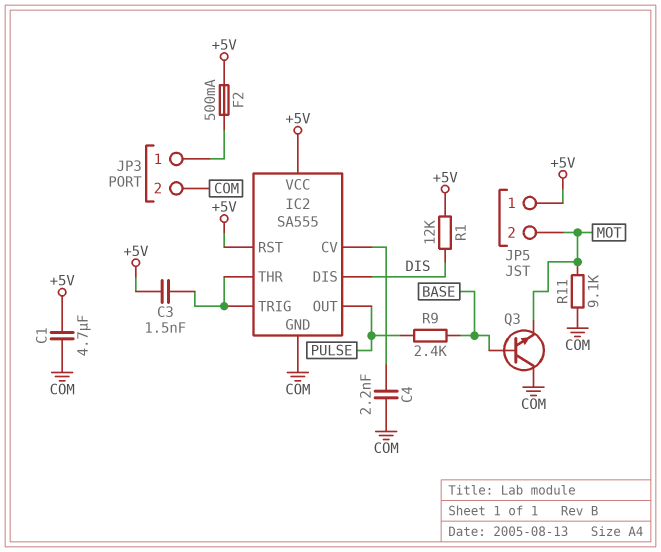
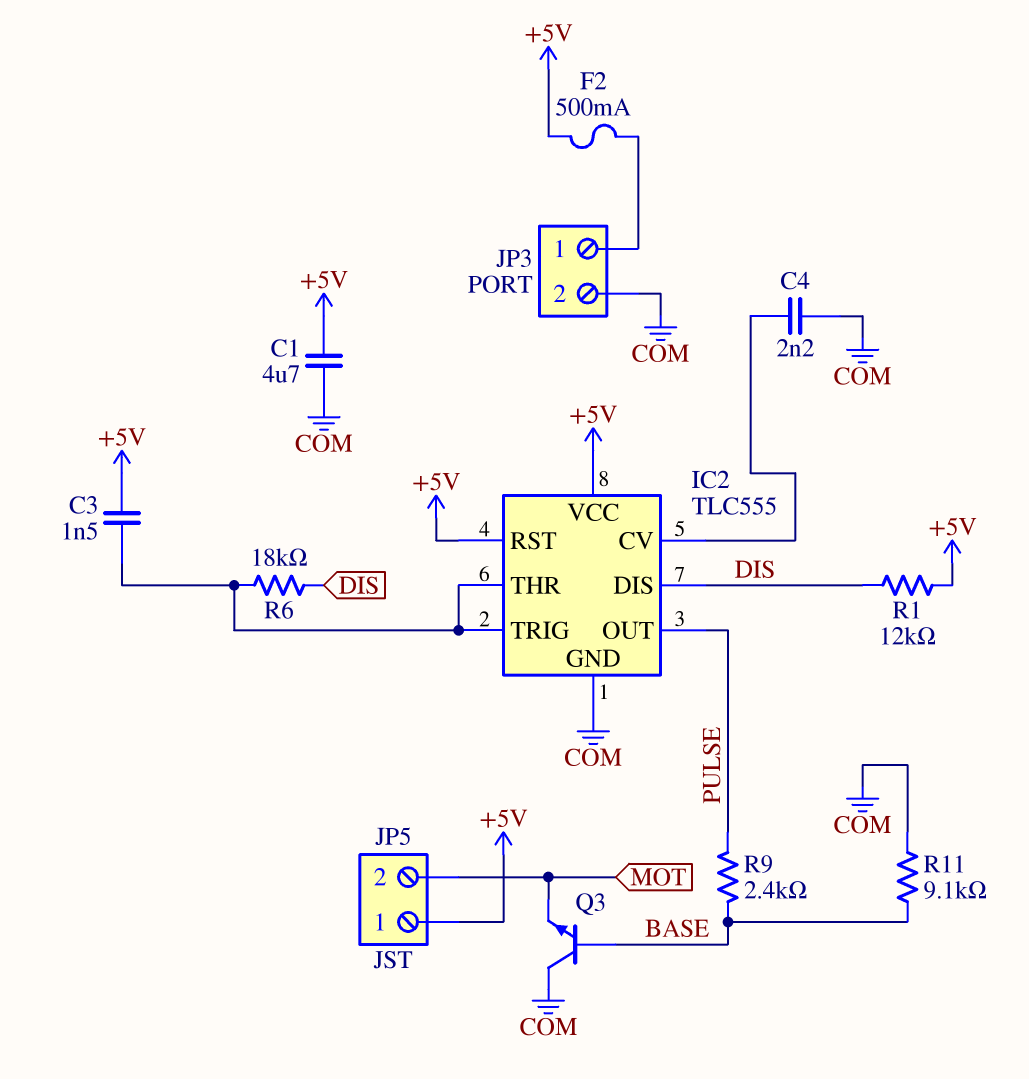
IC2: SA555 -> TLC555
R6: none -> 18k (DIS, IC2/THR)
R11: 9.1k (COM, MOT) -> 9.1k (BASE, COM)

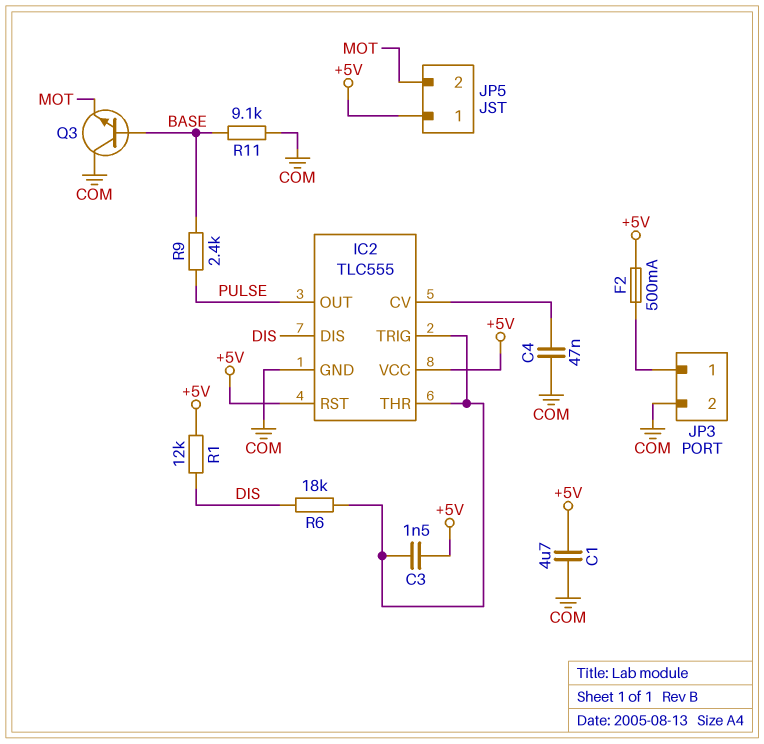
C4: 2.2nF (COM, IC2/CV) -> 47nF (COM, IC2/CV)

